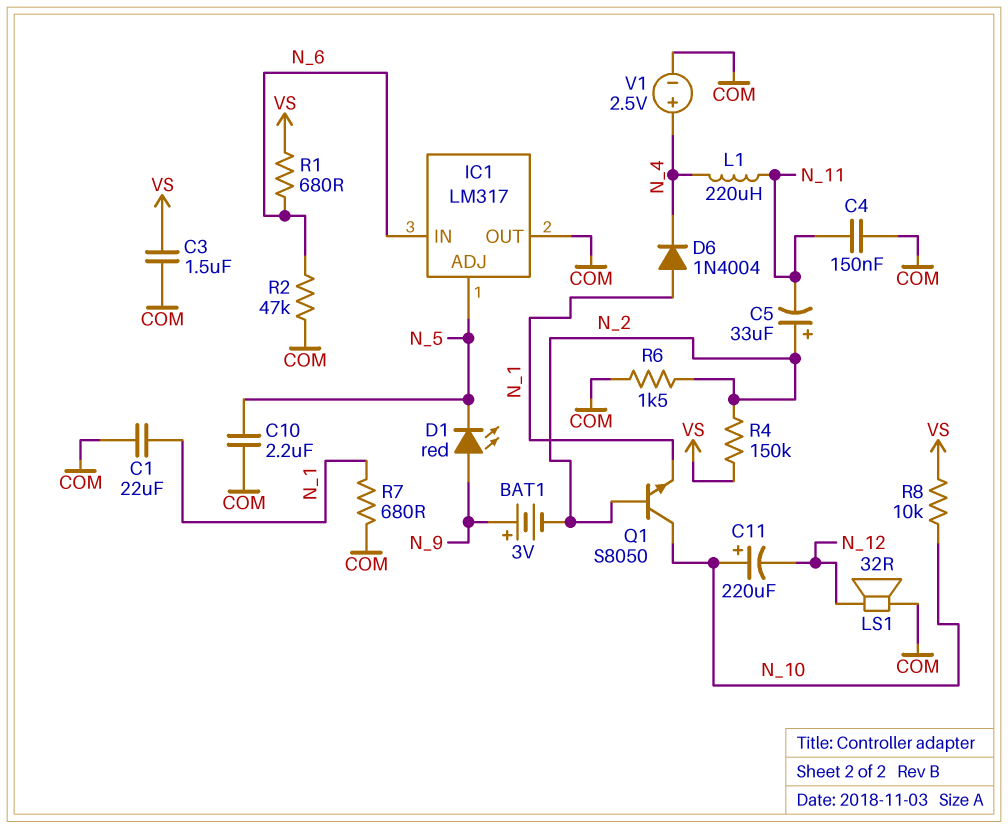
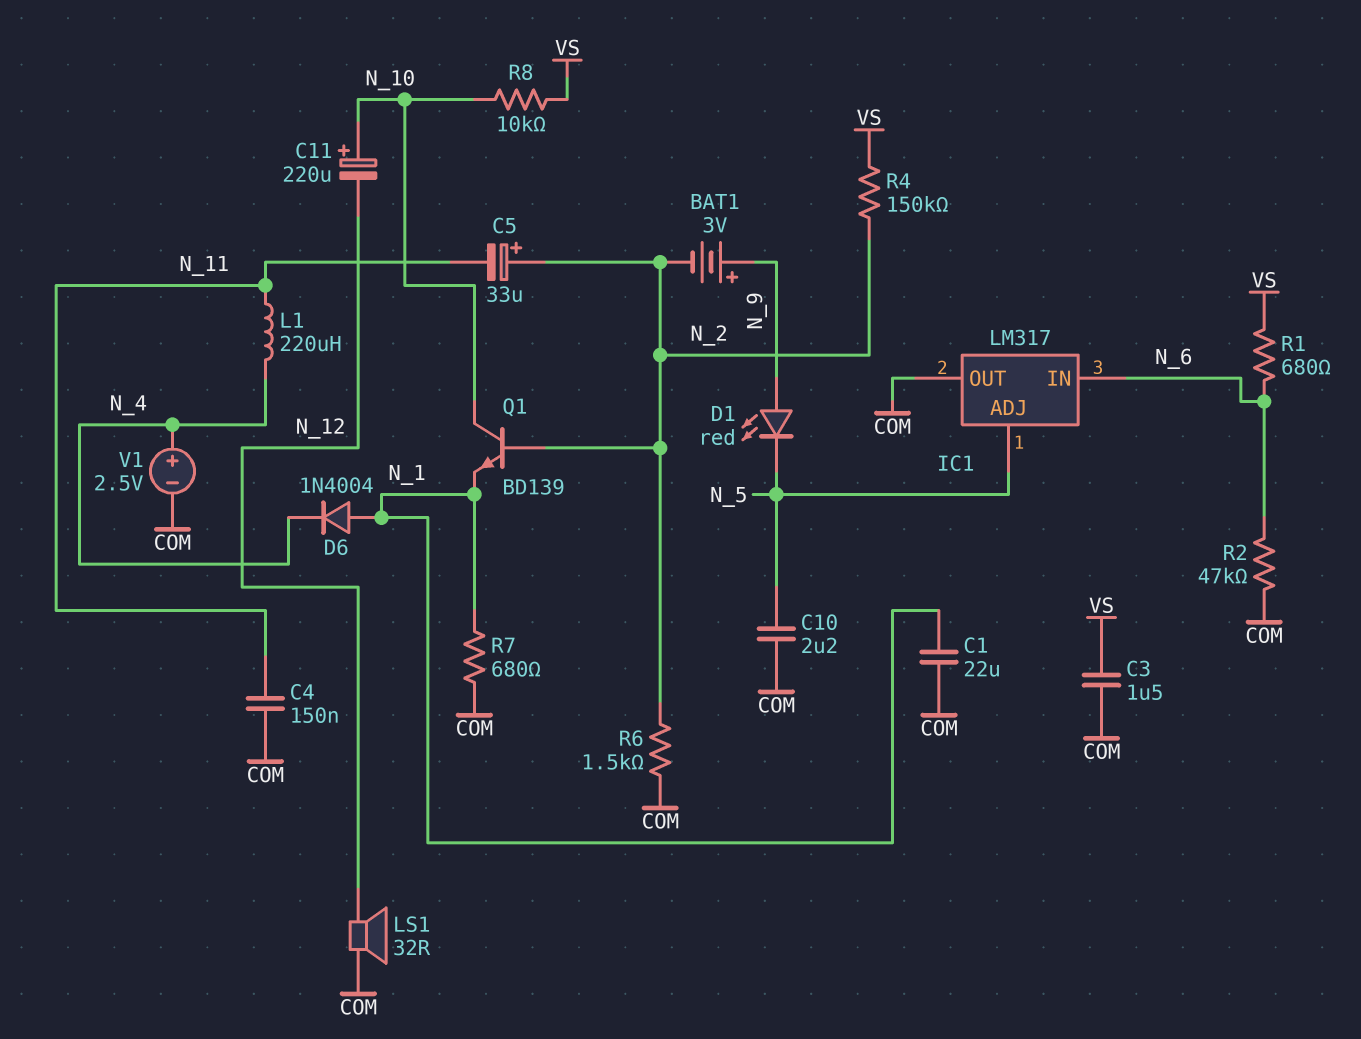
Q1: NPN S8050 (B N_2, C N_10, E N_1) -> NPN BD139 (B N_2, C N_10, E N_1)

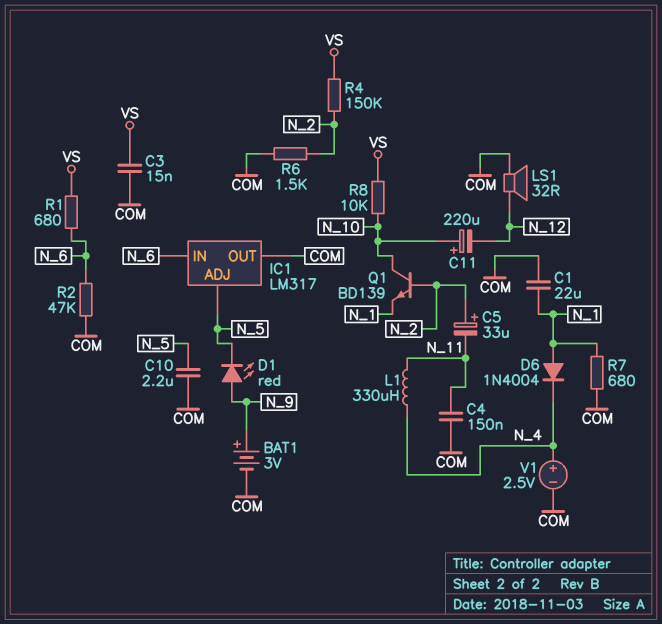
BAT1: 3V (plus N_9, minus N_2) -> 3V (plus N_9, minus COM)
C3: 1.5uF (COM, VS) -> 15nF (COM, VS)
L1: 220uH (N_4, N_11) -> 330uH (N_4, N_11)

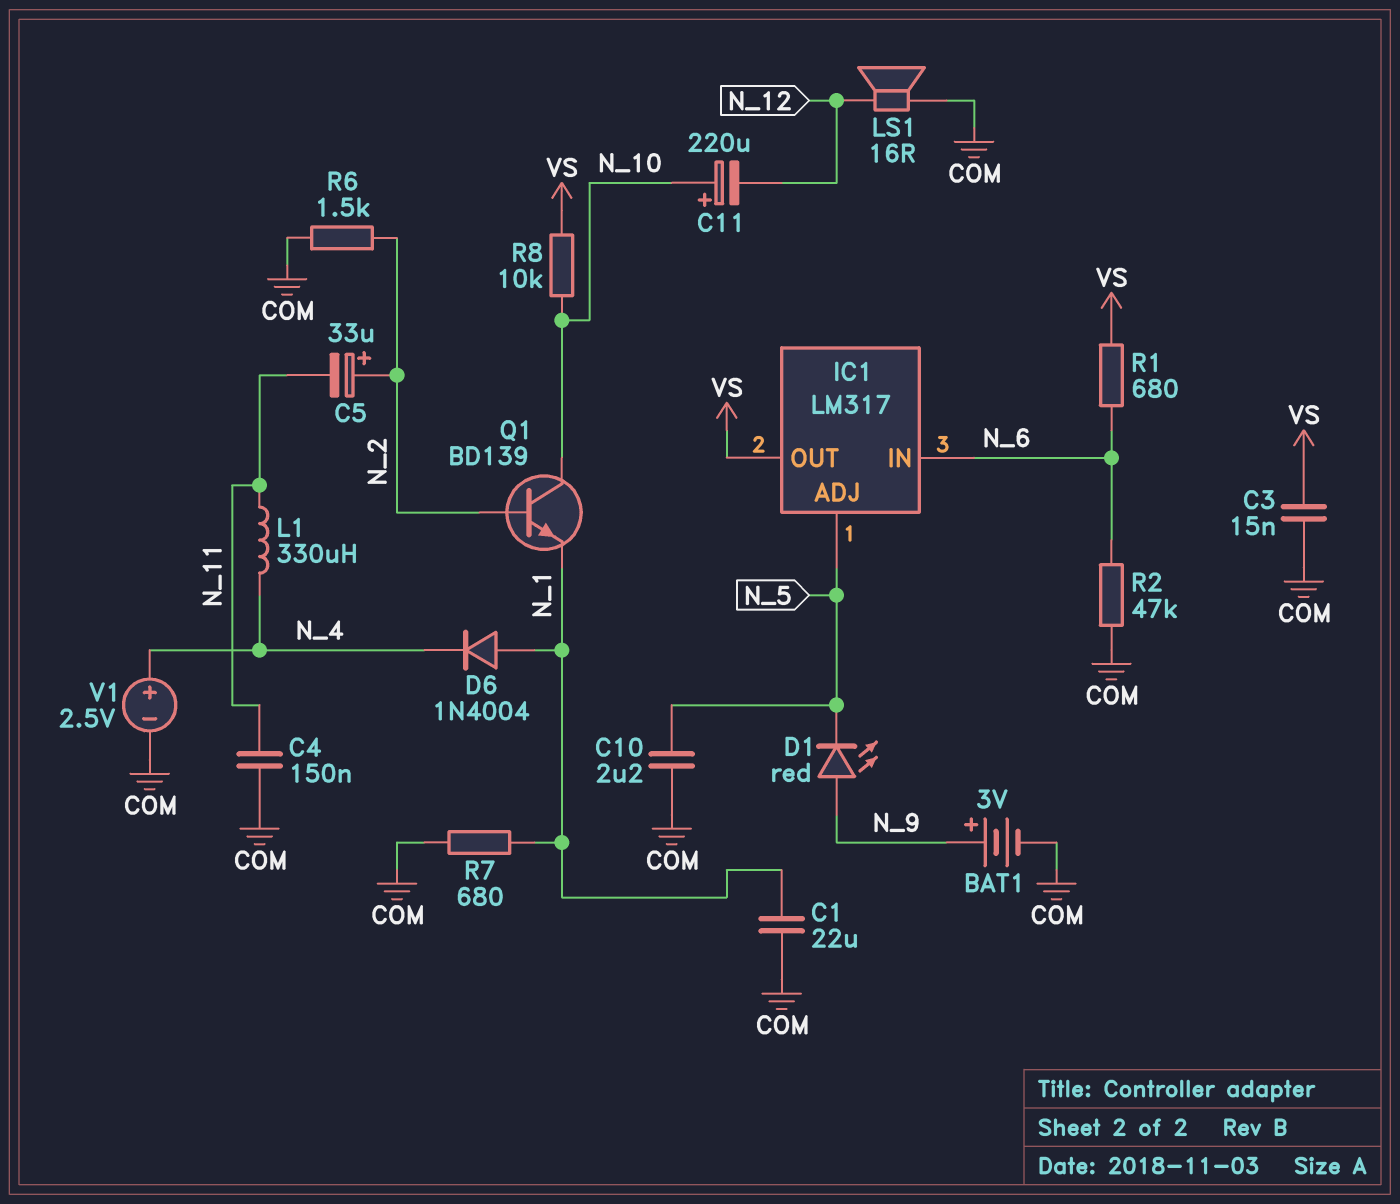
IC1 pin OUT: COM -> VS
LS1: speaker 32R (COM, N_12) -> speaker 16R (COM, N_12)
R4: 150k (N_2, VS) -> none

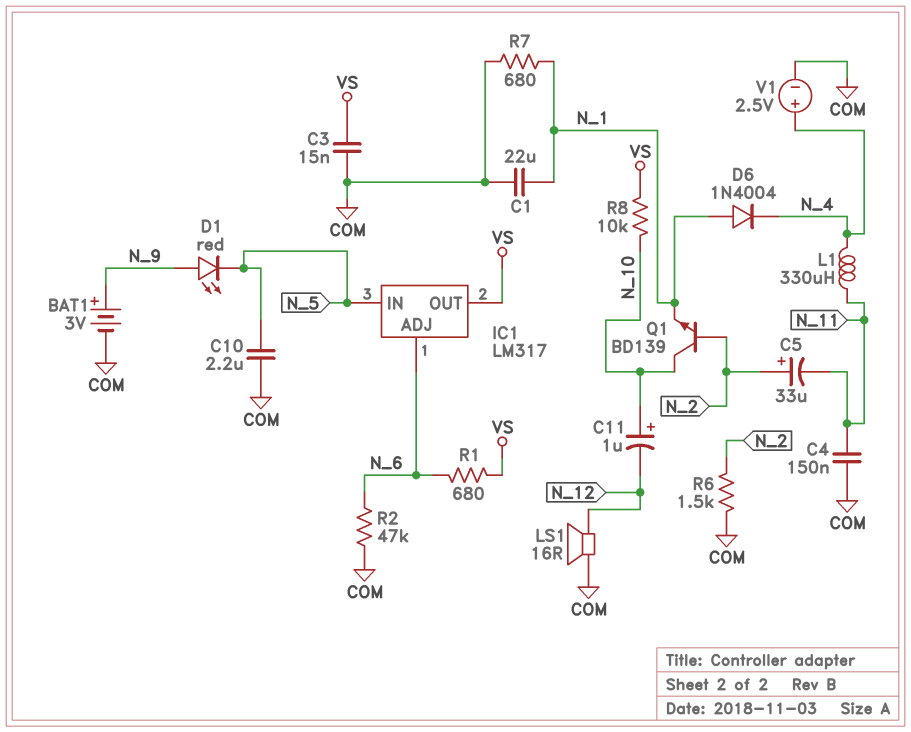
C11: 220uF (plus N_10, minus N_12) -> 1uF (plus N_10, minus N_12)
IC1 pin ADJ: N_5 -> N_6
IC1 pin IN: N_6 -> N_5

